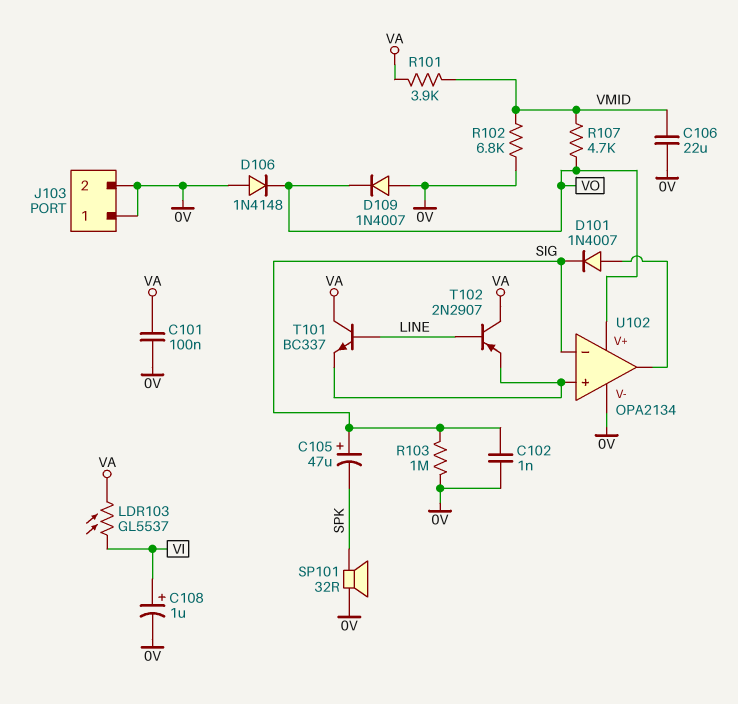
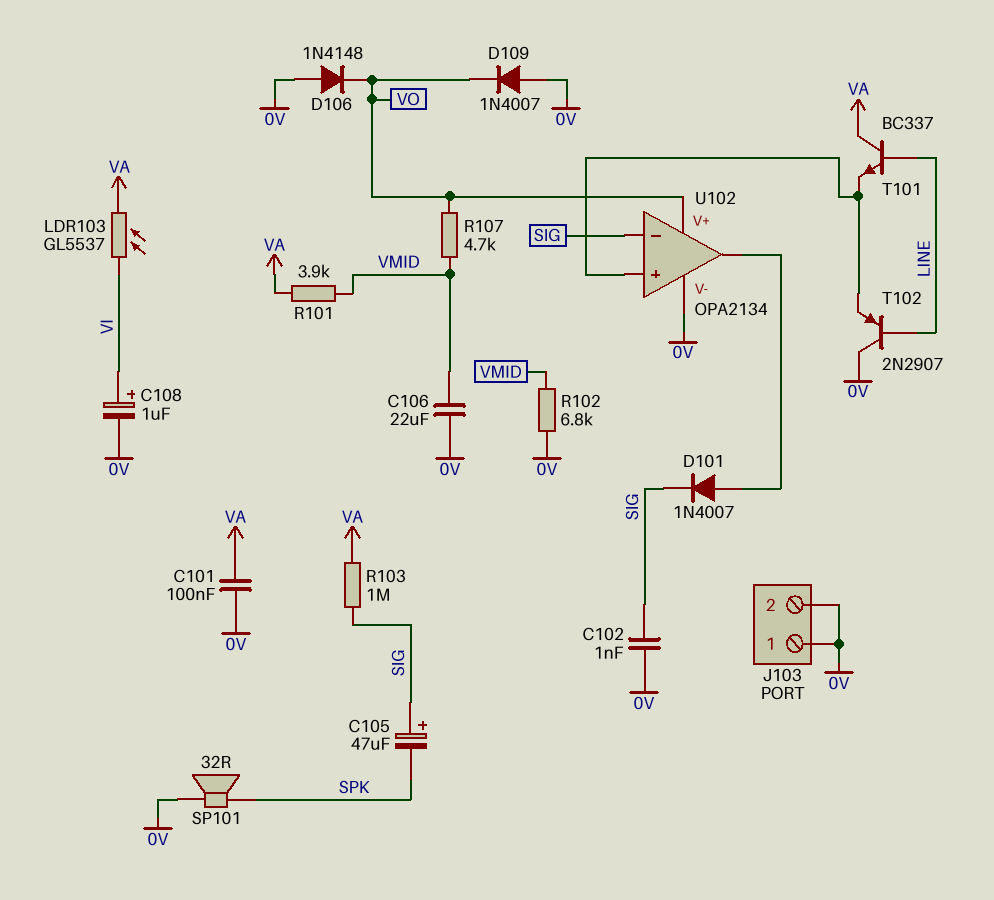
R103: 1M (0V, SIG) -> 1M (SIG, VA)
T102: PNP 2N2907 (B LINE, C VA, E U102/in+) -> PNP 2N2907 (B LINE, C 0V, E U102/in+)

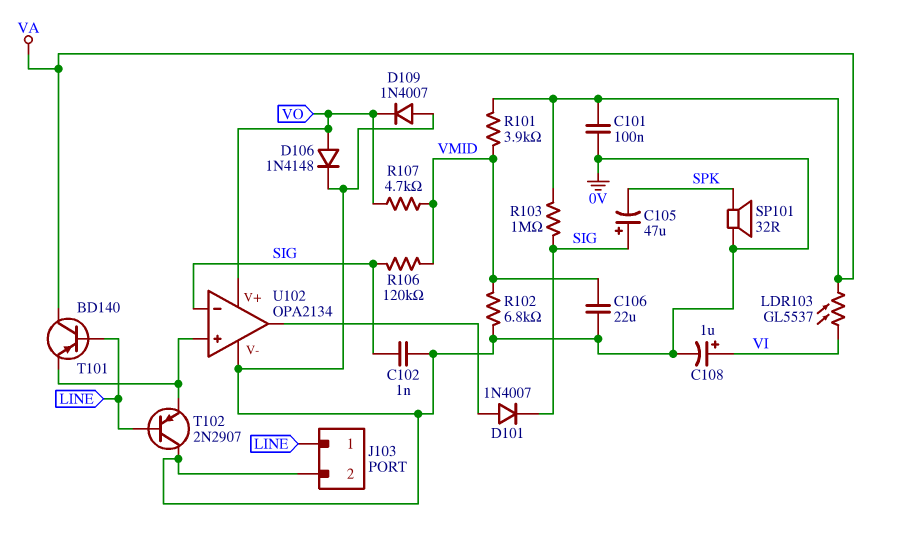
D106: diode 1N4148 (A 0V, K VO) -> diode 1N4148 (A VO, K 0V)
J103 pin 1: 0V -> LINE
R106: none -> 120k (SIG, VMID)
T101: NPN BC337 (B LINE, C VA, E U102/in+) -> PNP BD140 (B LINE, C VA, E U102/in+)

